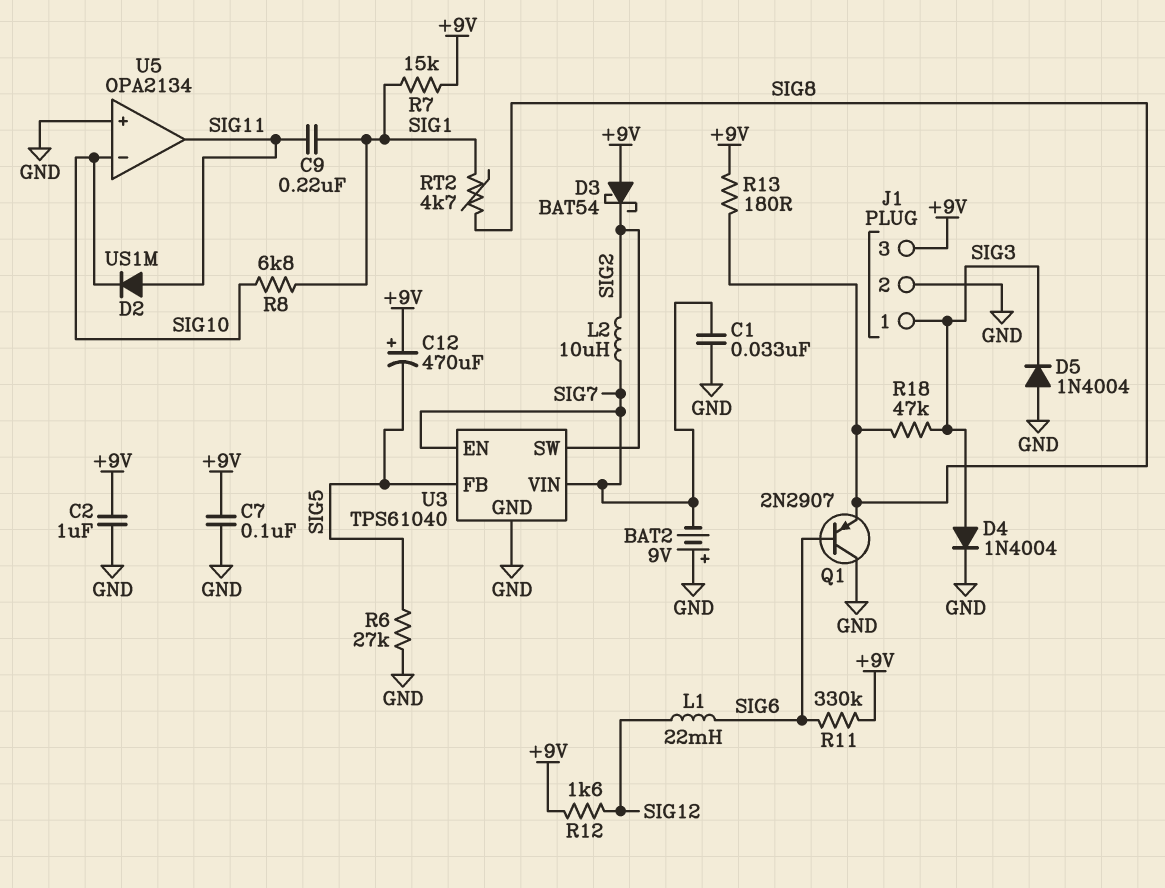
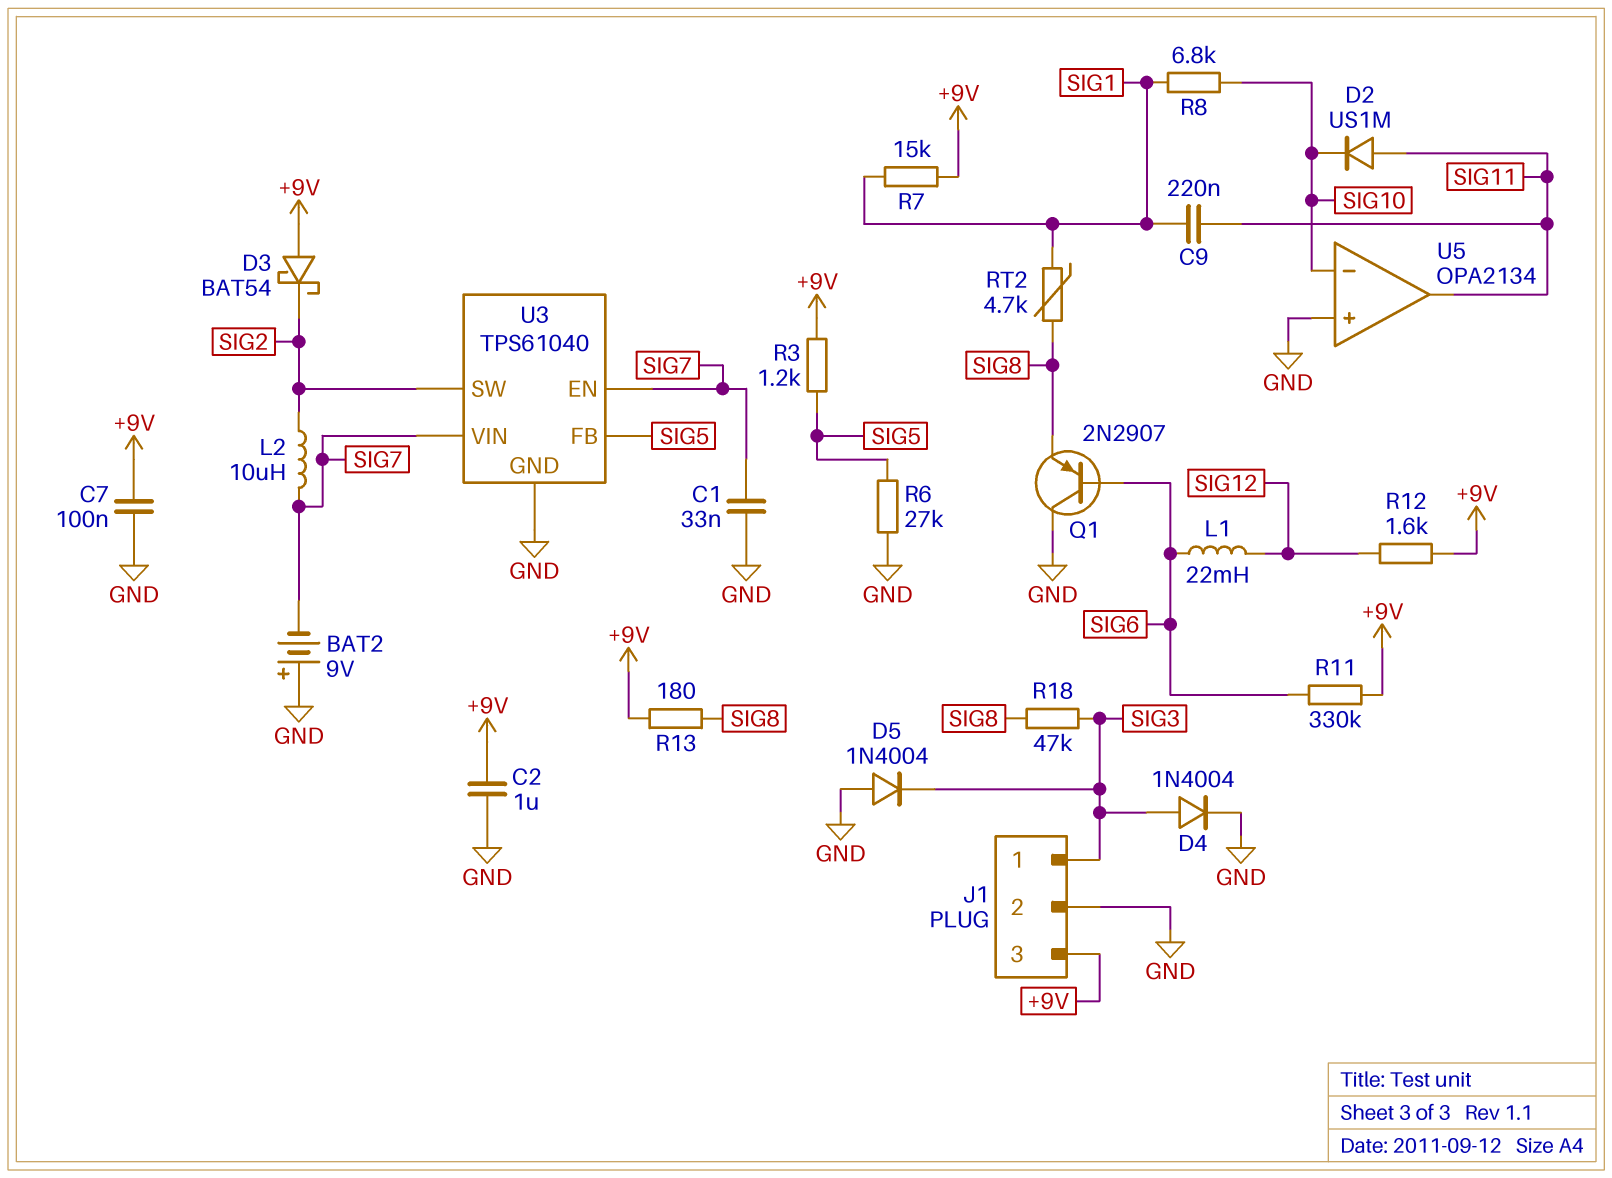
C12: 470uF (plus +9V, minus SIG5) -> none
R3: none -> 1.2k (+9V, SIG5)

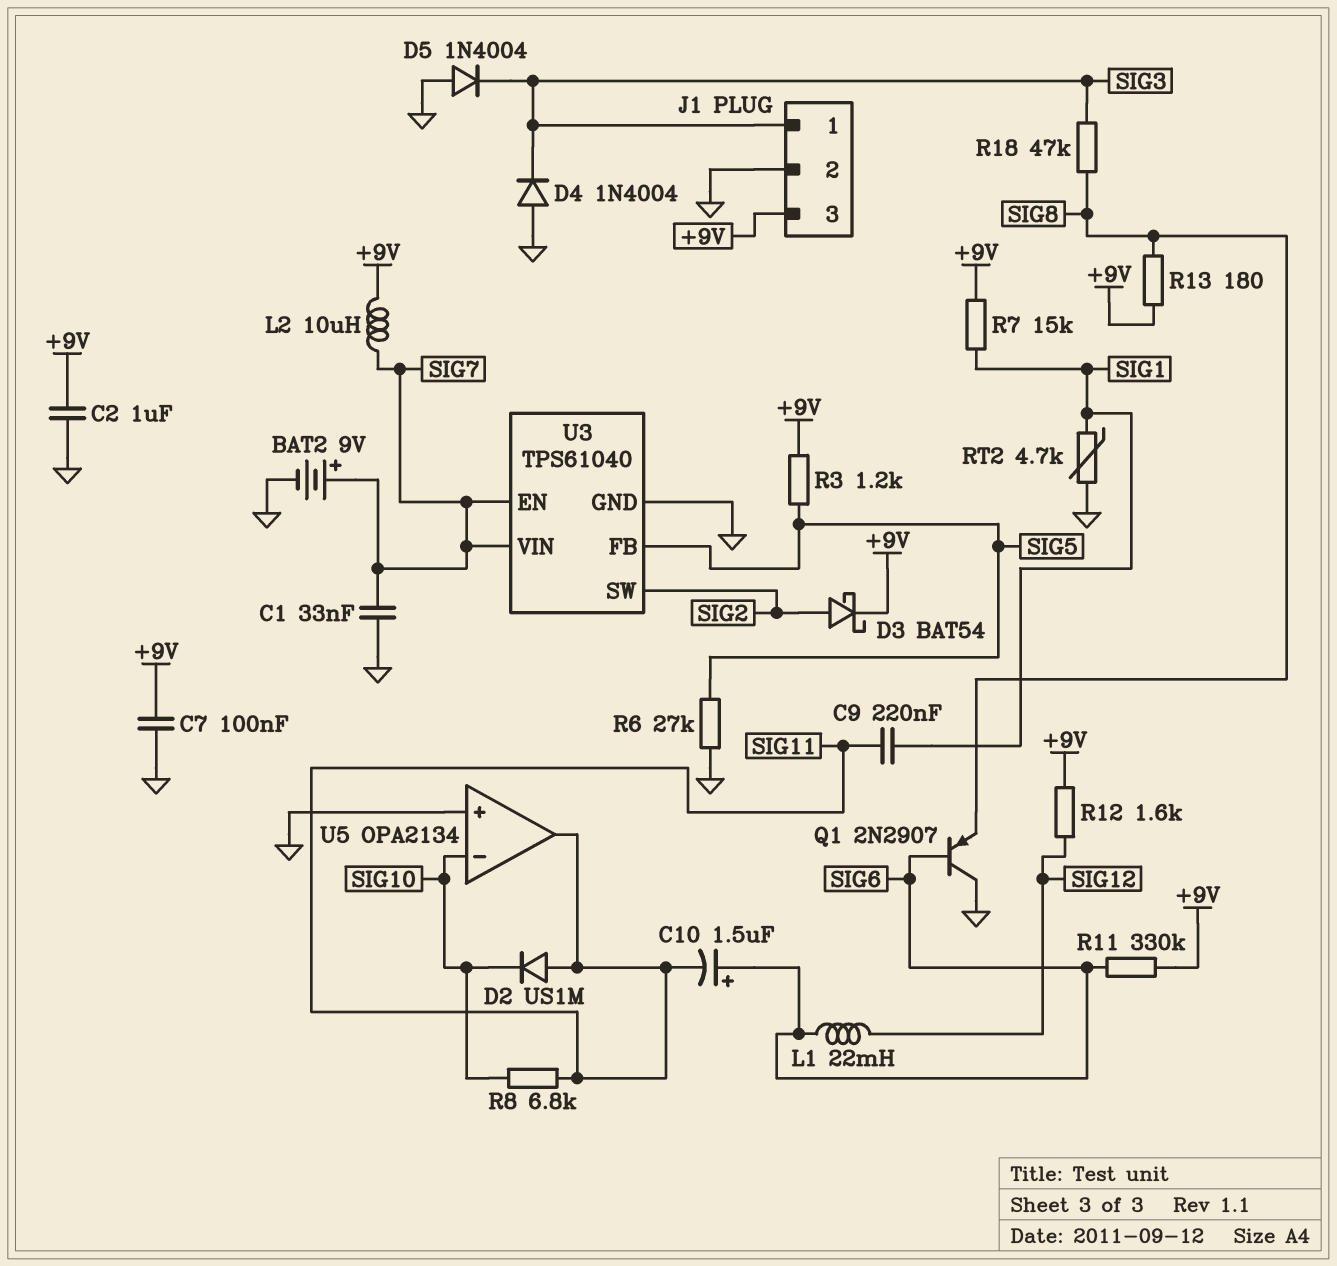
BAT2: 9V (plus GND, minus SIG7) -> 9V (plus SIG7, minus GND)
C10: none -> 1.5uF (plus SIG6, minus SIG11)
D3: schottky BAT54 (A +9V, K SIG2) -> schottky BAT54 (A SIG2, K +9V)
D4: diode 1N4004 (A SIG3, K GND) -> diode 1N4004 (A GND, K SIG3)
L2: 10uH (SIG2, SIG7) -> 10uH (+9V, SIG7)
R8: 6.8k (SIG1, SIG10) -> 6.8k (SIG10, SIG11)
RT2: 4.7k (SIG1, SIG8) -> 4.7k (GND, SIG1)

